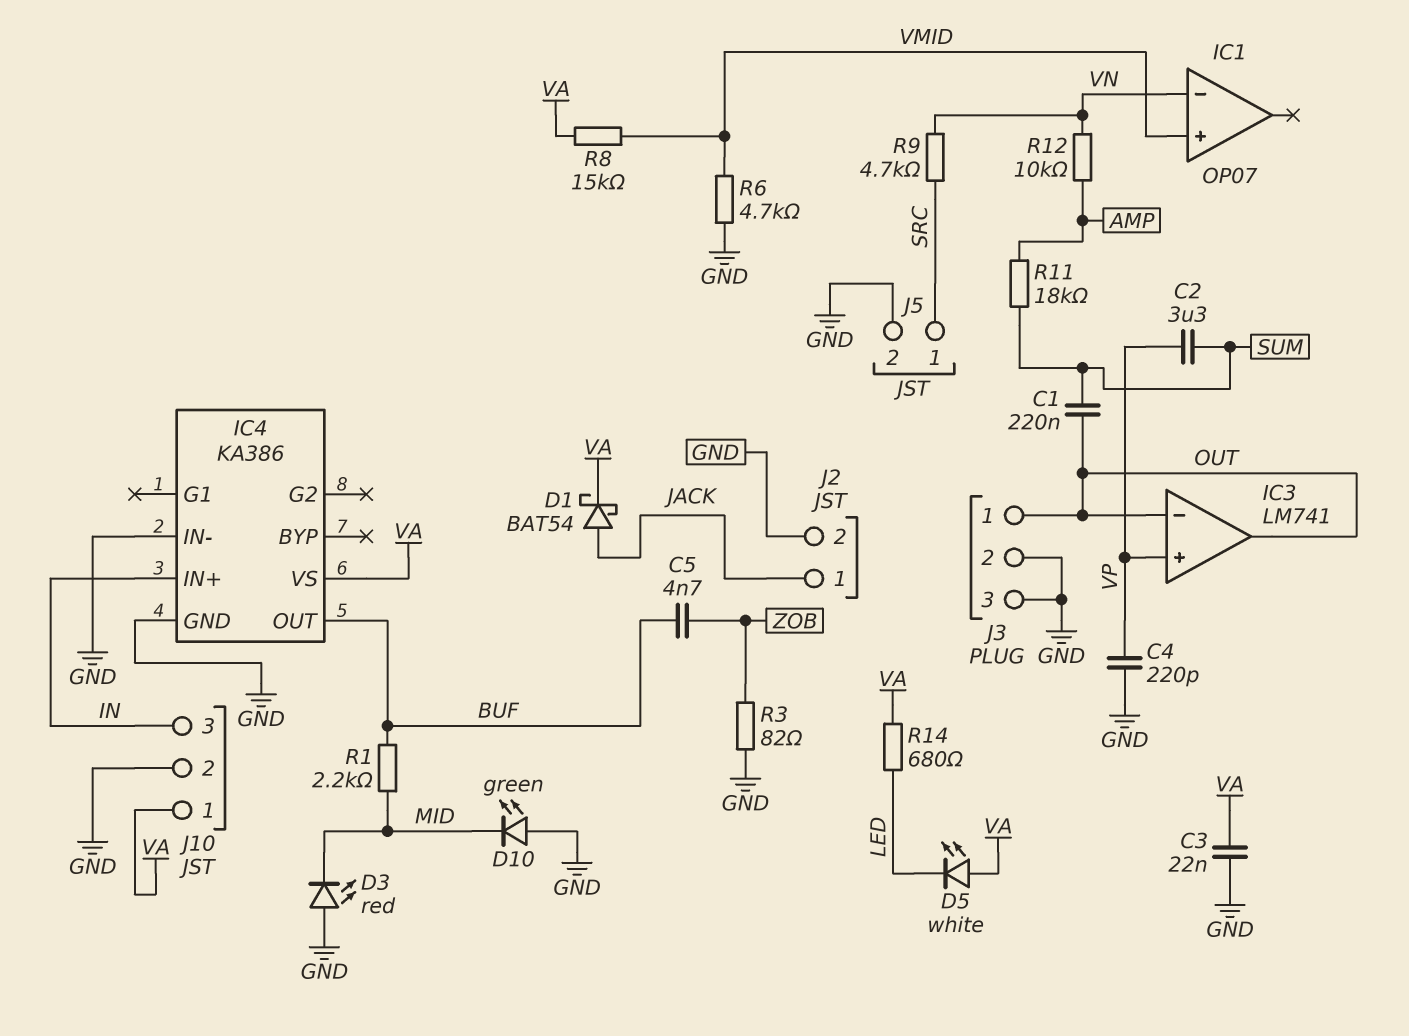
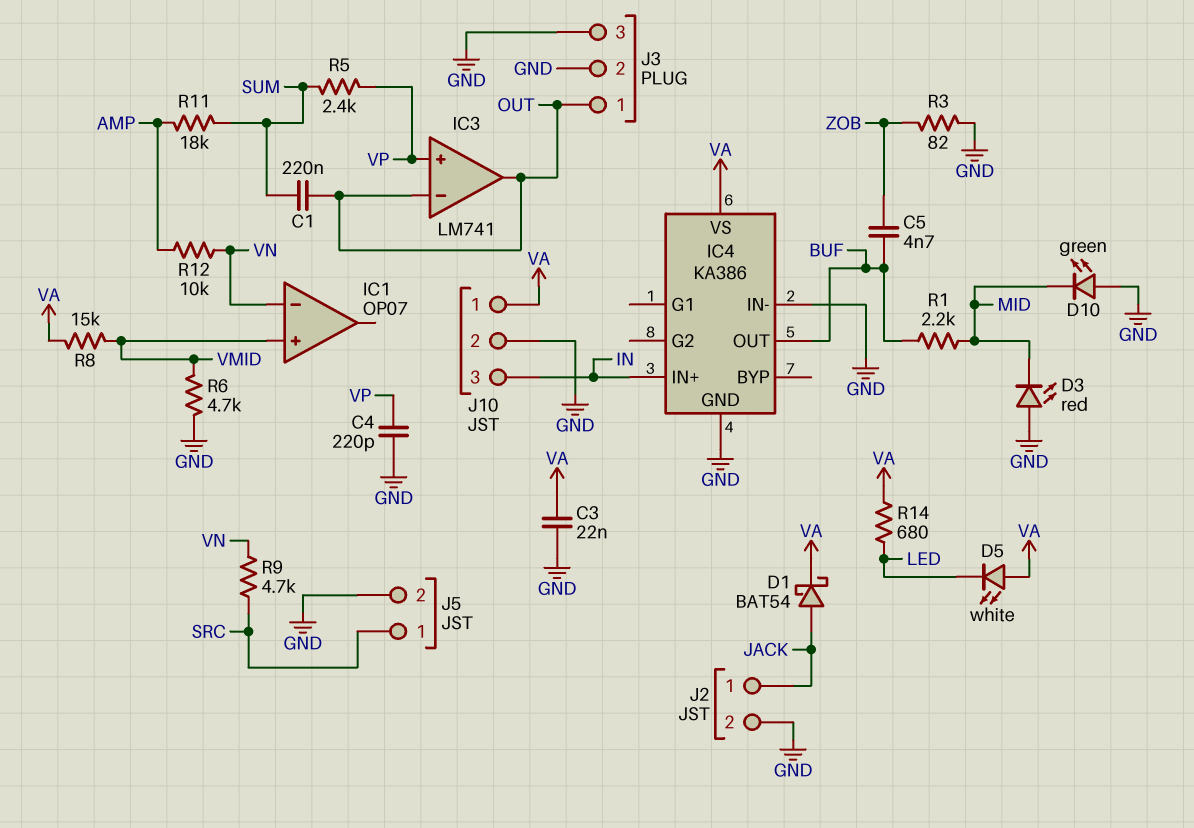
C2: 3.3uF (SUM, VP) -> none
R5: none -> 2.4k (SUM, VP)

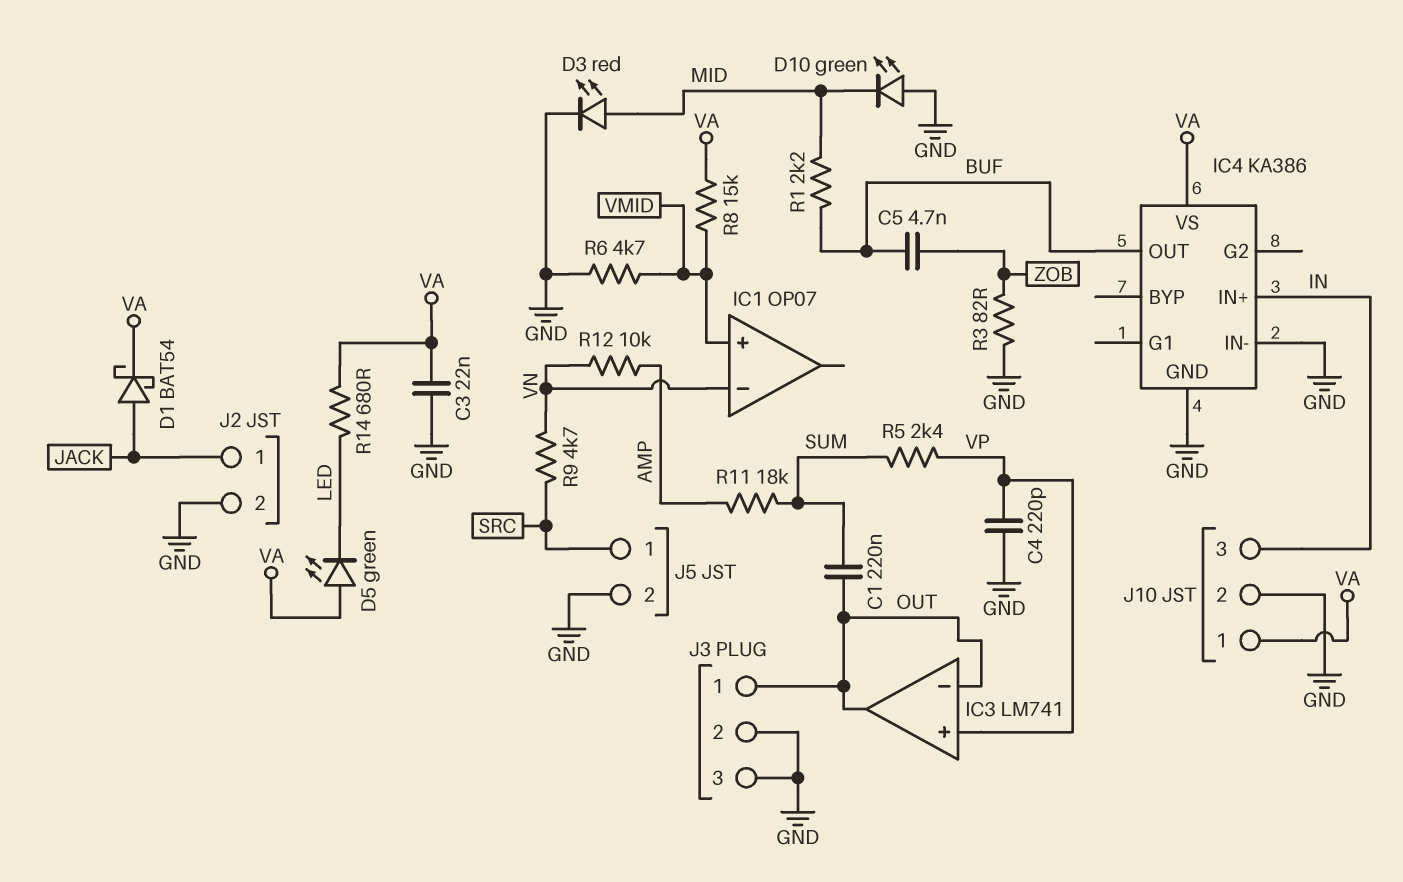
D3: LED red (A GND, K MID) -> LED red (A MID, K GND)
D5: LED white (A VA, K LED) -> LED green (A VA, K LED)

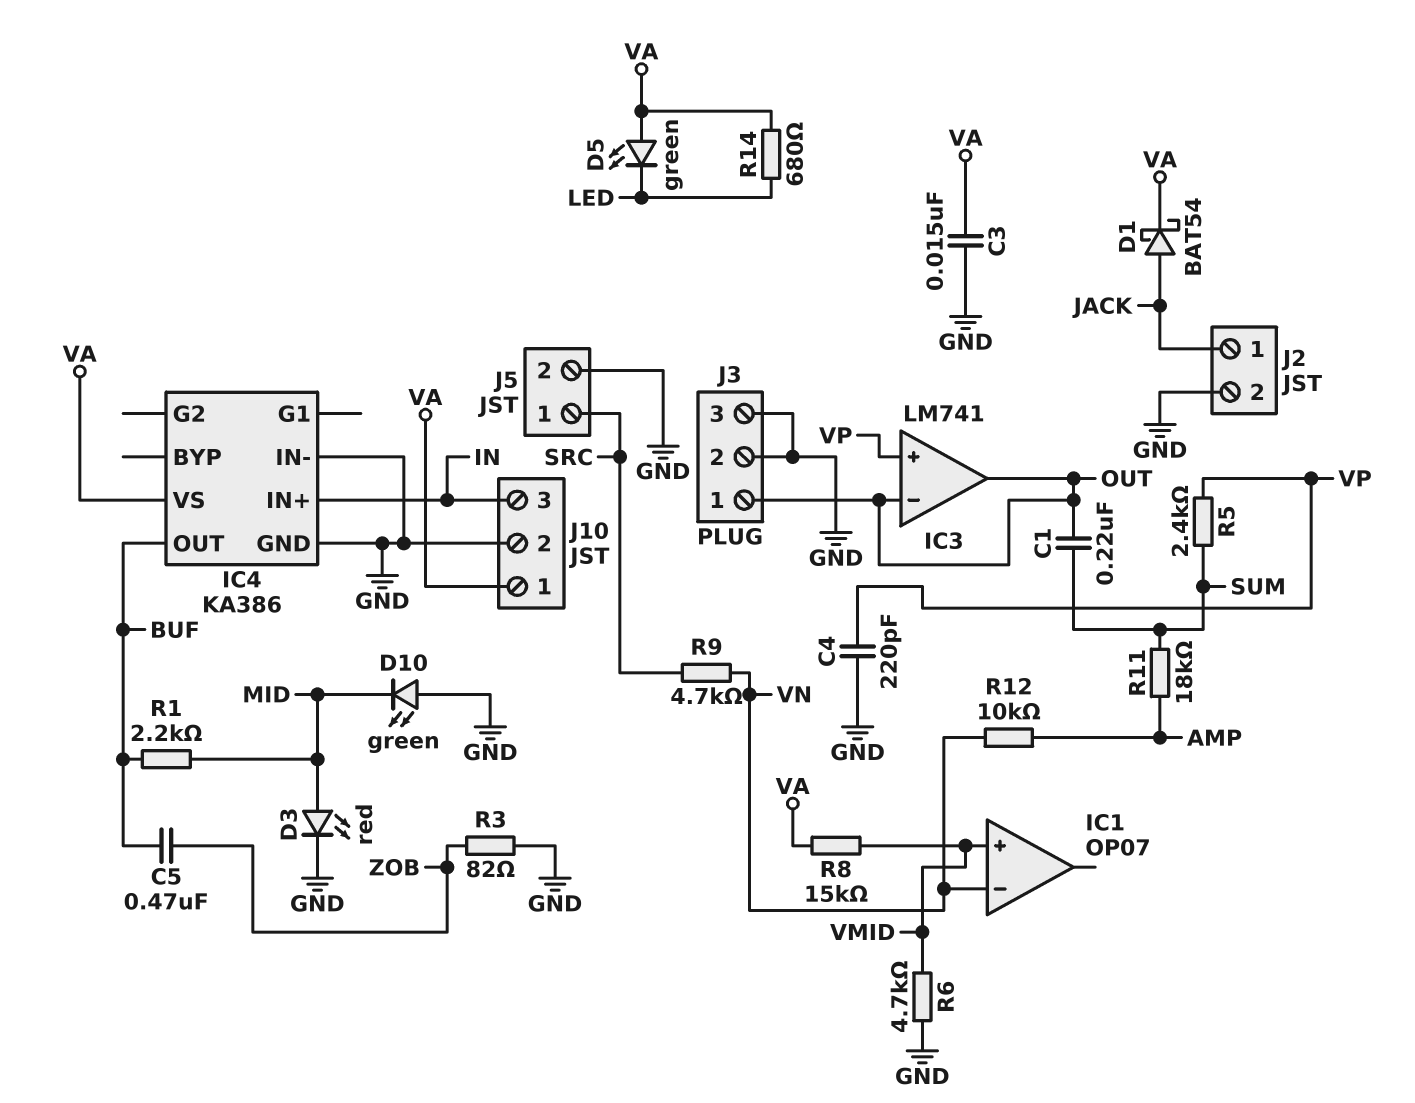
C3: 22nF (GND, VA) -> 15nF (GND, VA)
C5: 4.7nF (BUF, ZOB) -> 470nF (BUF, ZOB)

